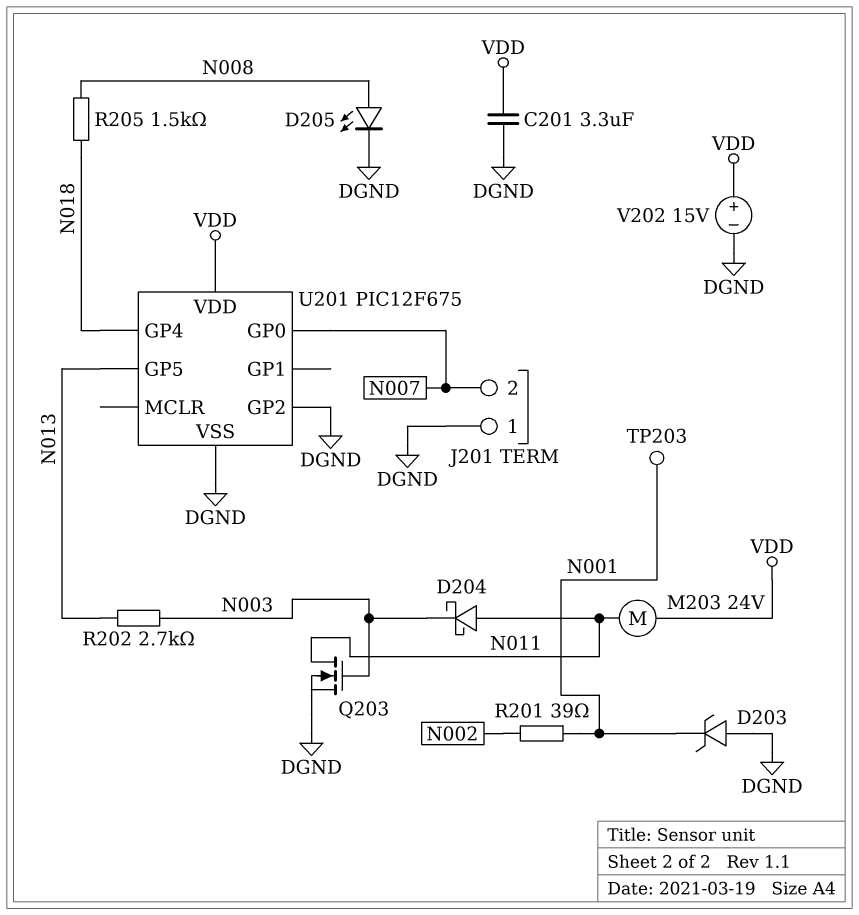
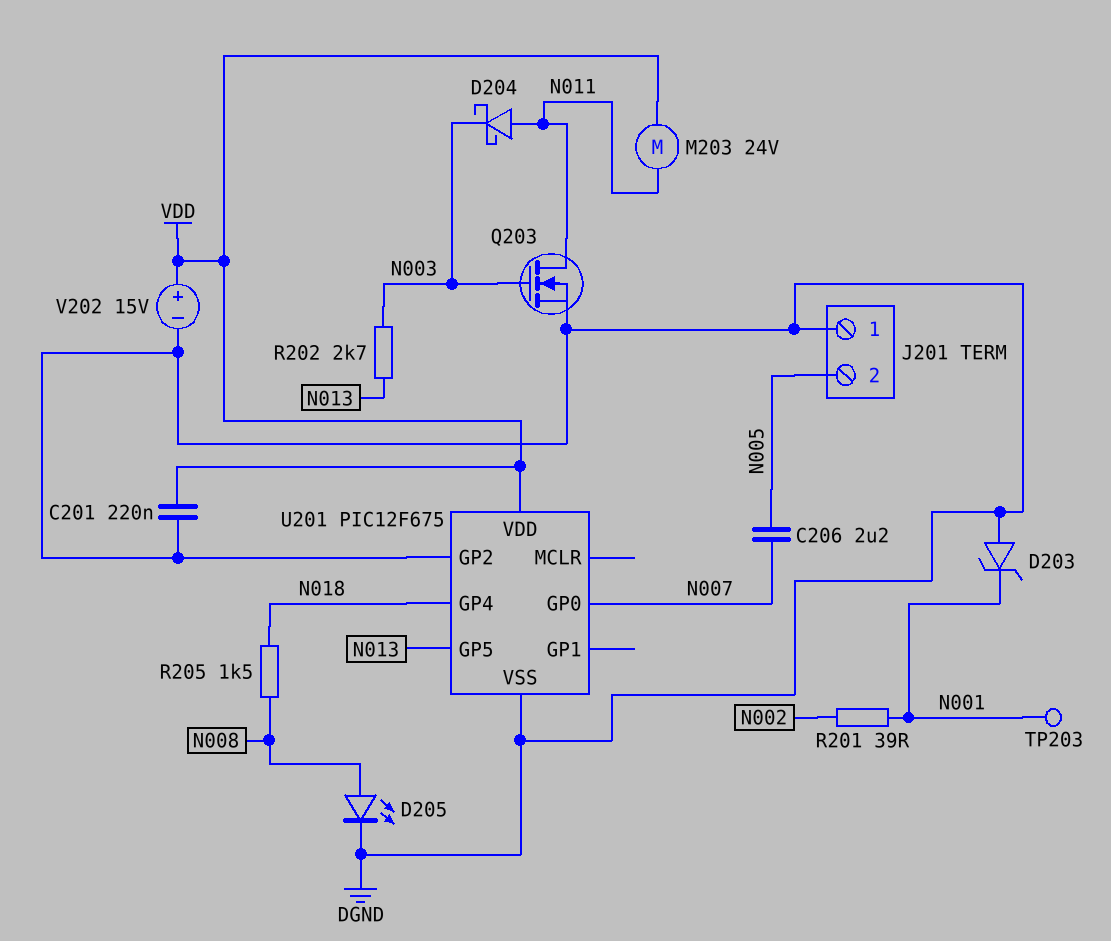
C201: 3.3uF (DGND, VDD) -> 220nF (DGND, VDD)
C206: none -> 2.2uF (N005, N007)
J201 pin 2: N007 -> N005

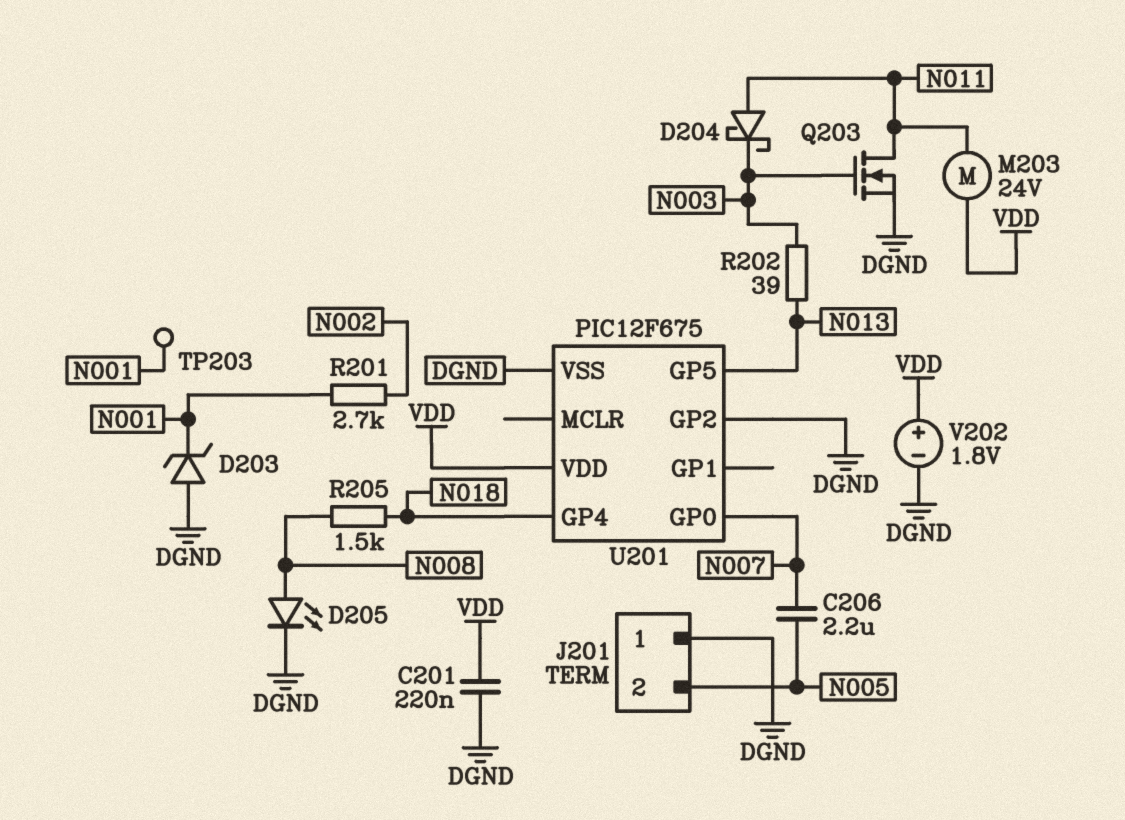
R201: 39 (N001, N002) -> 2.7k (N001, N002)
R202: 2.7k (N003, N013) -> 39 (N003, N013)
V202: 15V (plus VDD, minus DGND) -> 1.8V (plus VDD, minus DGND)

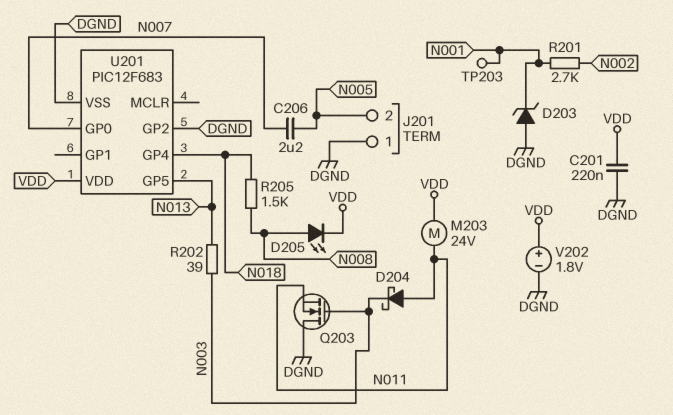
D205: LED (A N008, K DGND) -> LED (A N008, K VDD)
Q203: NMOS (G N003, D N011, S DGND) -> NMOS (G N003, D DGND, S N011)
U201: PIC12F675 -> PIC12F683

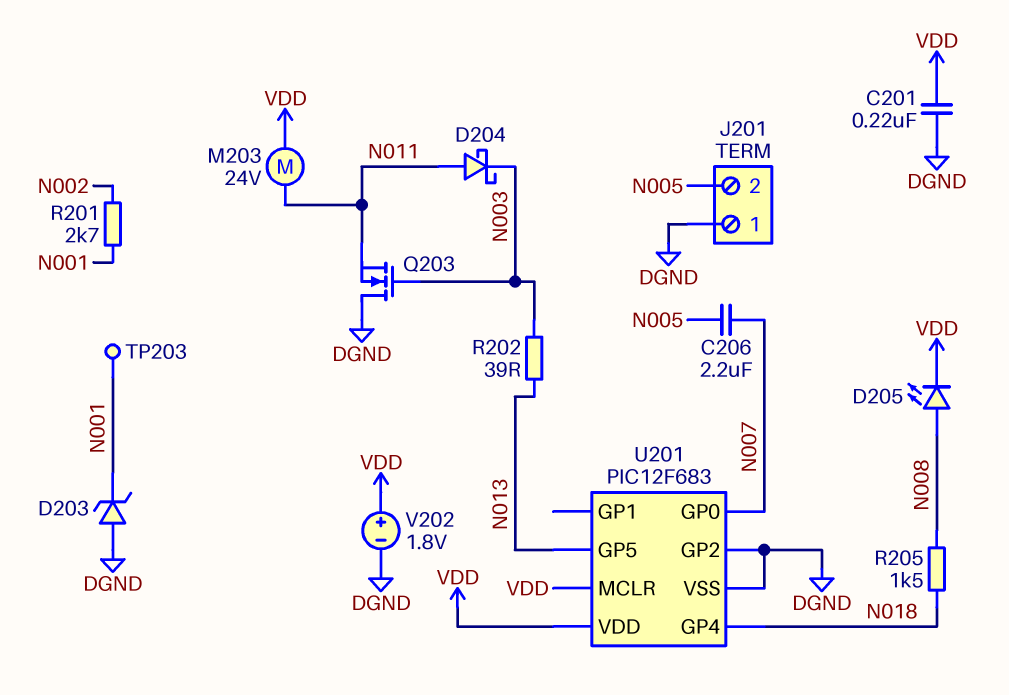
U201 pin MCLR: none -> VDD

